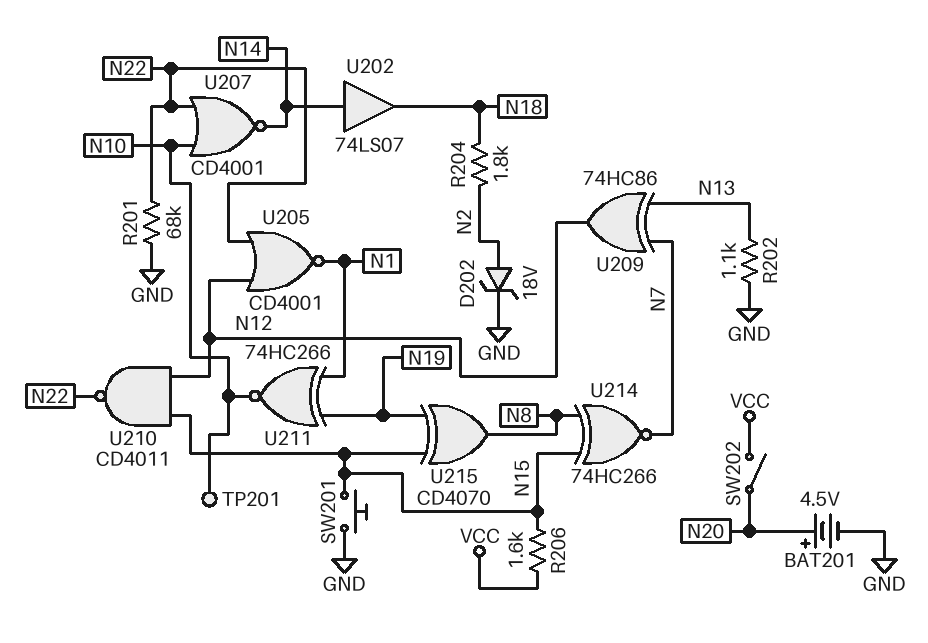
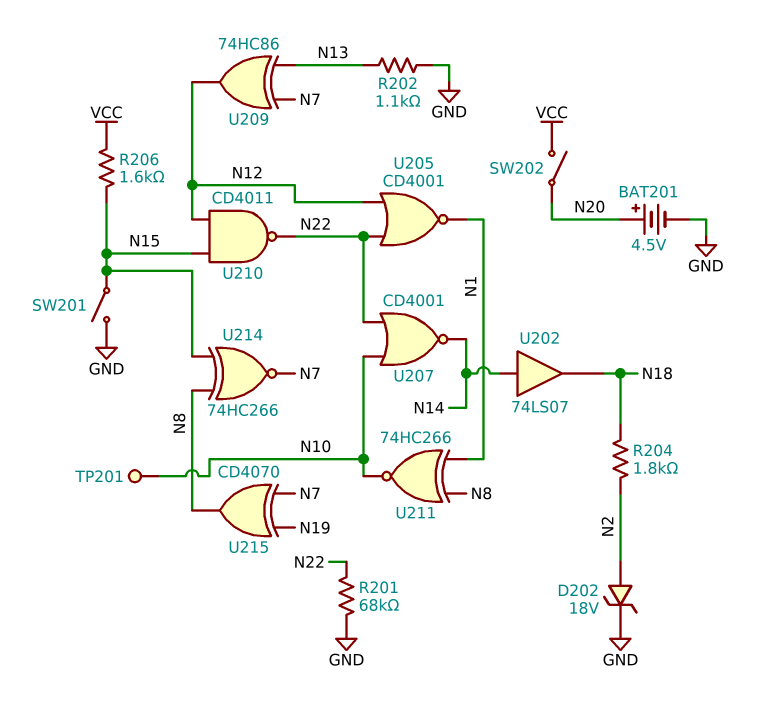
SW201: button (GND, N15) -> switch (GND, N15)
U211: XNOR 74HC266 (in N1, in N19, out N10) -> XNOR 74HC266 (in N1, in N8, out N10)
U215: XOR CD4070 (in N15, in N19, out N8) -> XOR CD4070 (in N7, in N19, out N8)

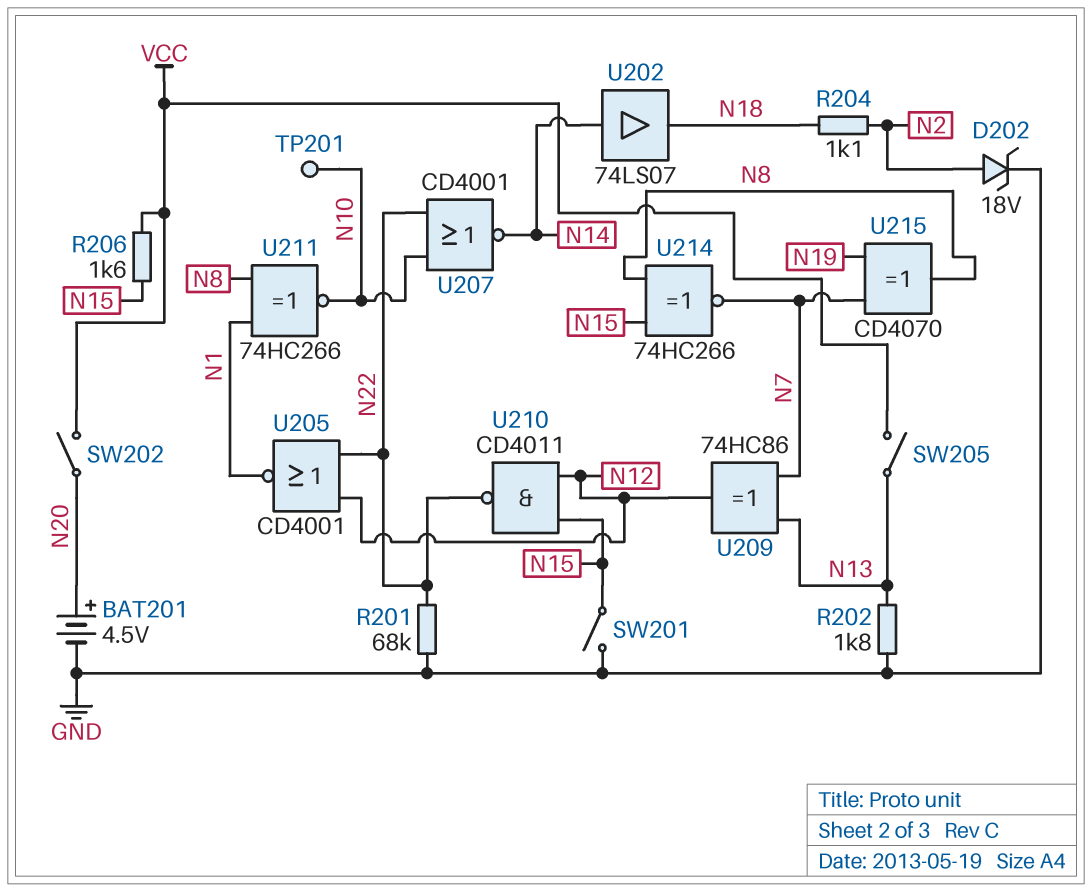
R202: 1.1k (GND, N13) -> 1.8k (GND, N13)
R204: 1.8k (N2, N18) -> 1.1k (N2, N18)
SW205: none -> switch (N13, VCC)

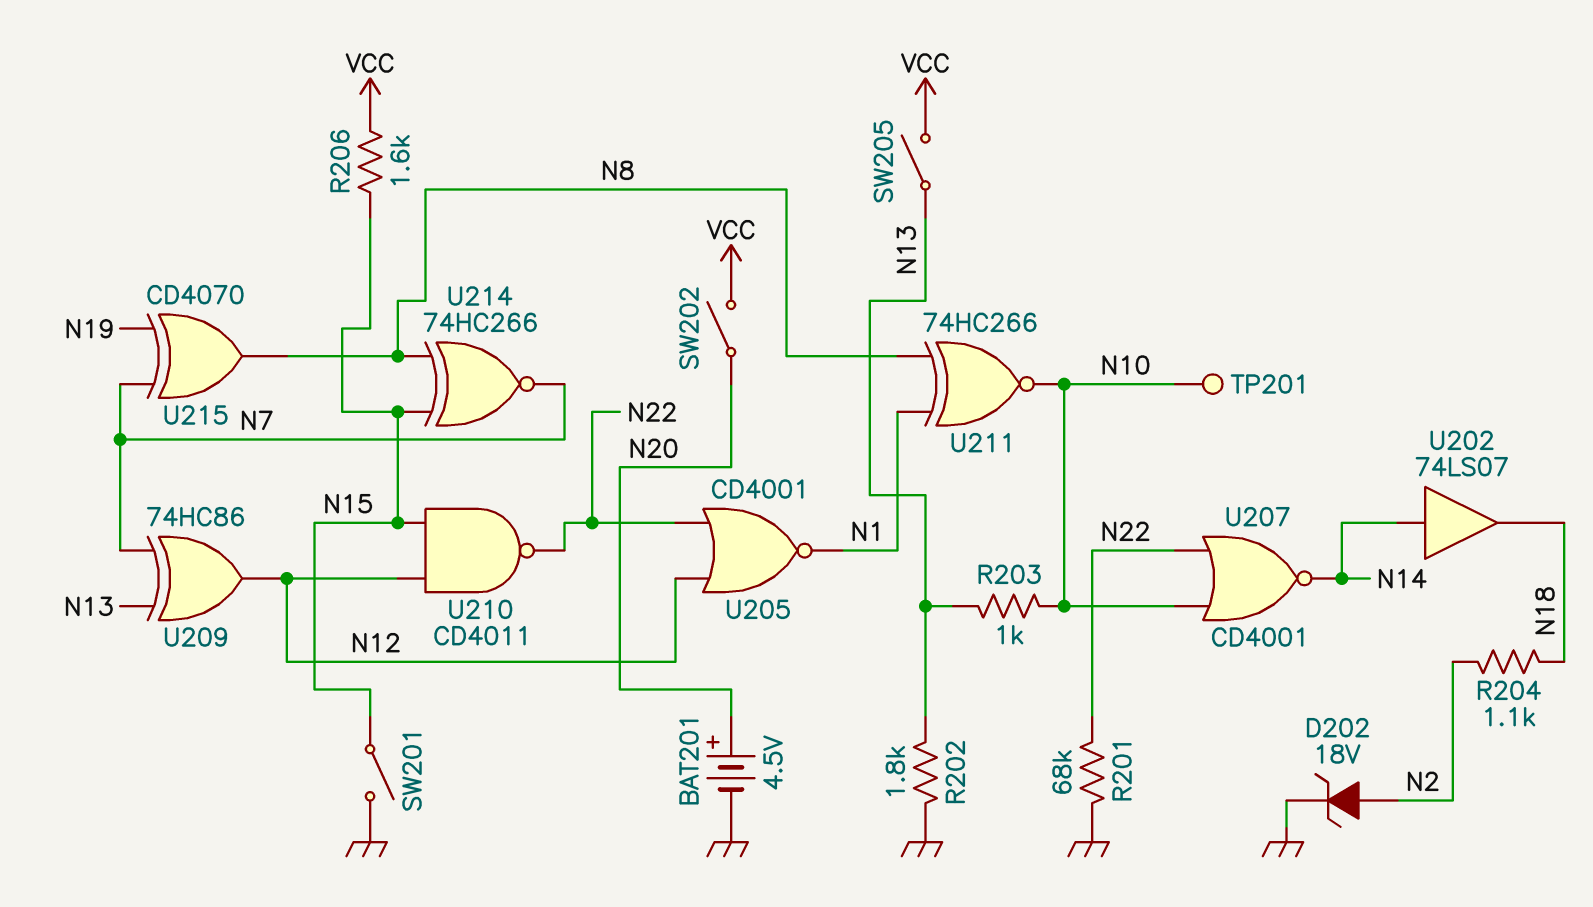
R203: none -> 1k (N10, N13)

